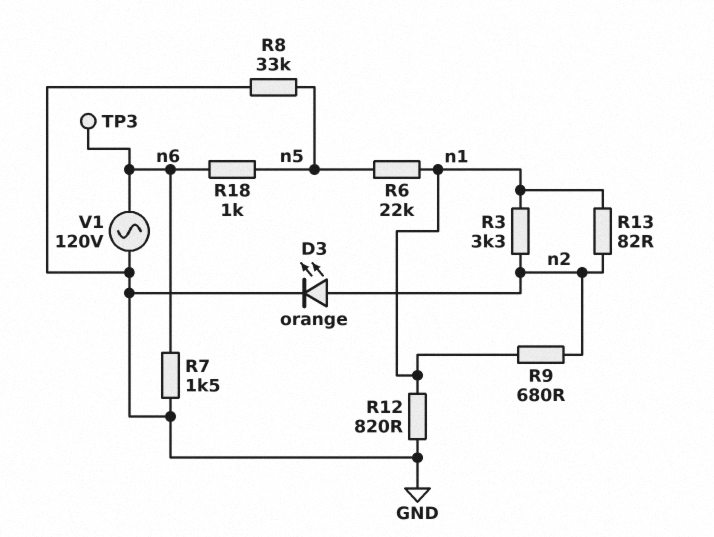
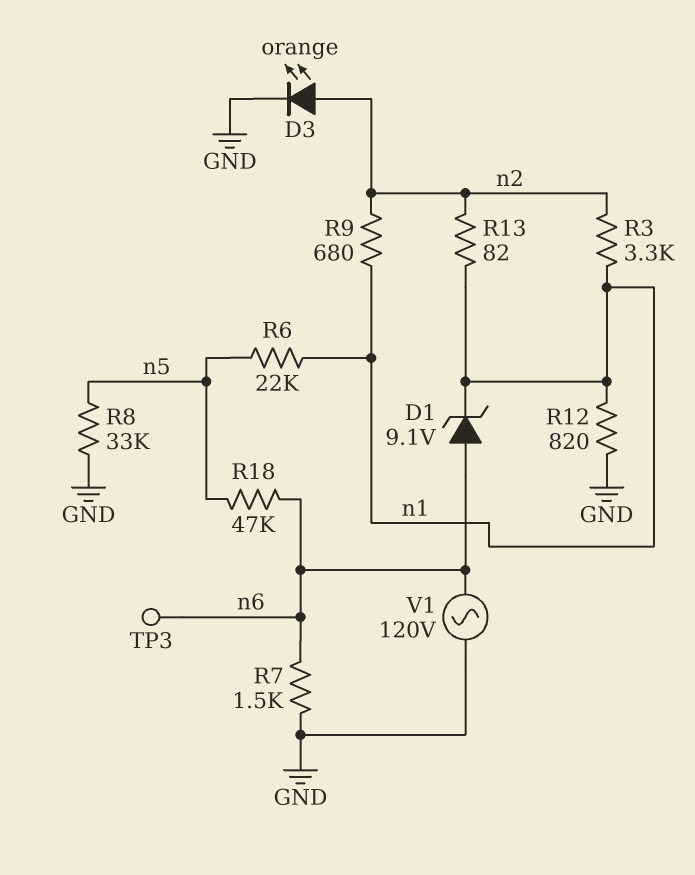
D1: none -> zener 9.1V (A n6, K n1)
R18: 1k (n5, n6) -> 47k (n5, n6)

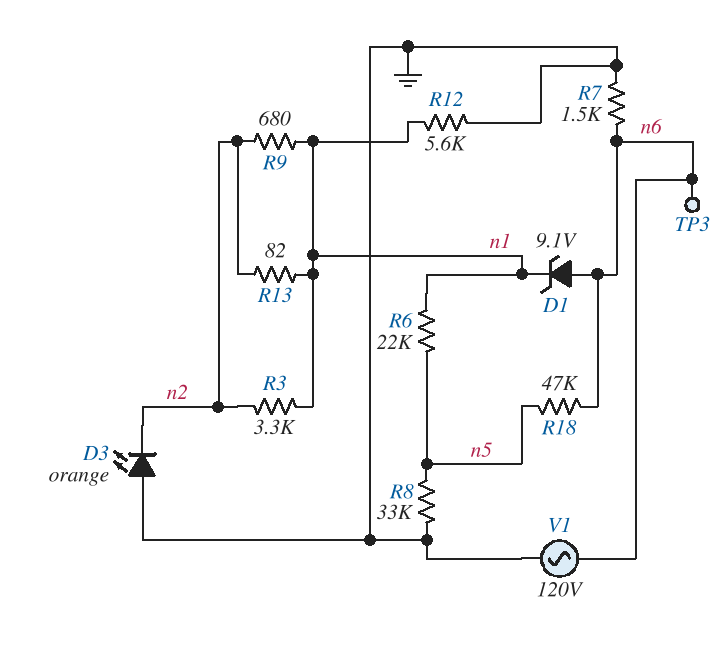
D3: LED orange (A n2, K GND) -> LED orange (A GND, K n2)
R12: 820 (GND, n1) -> 5.6k (GND, n1)

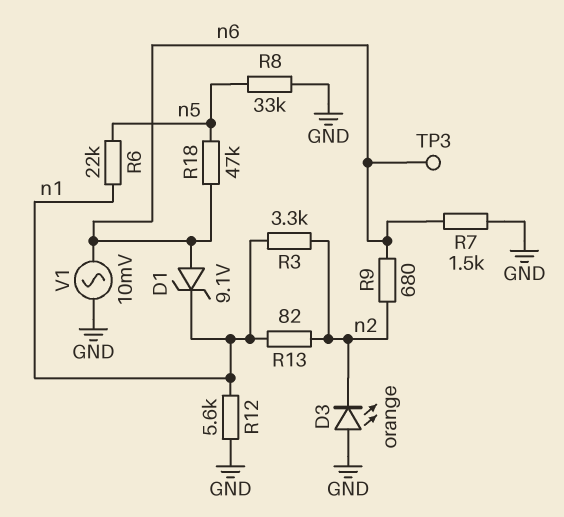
R9: 680 (n1, n2) -> 680 (n2, n6)
V1: AC 120V (GND, n6) -> AC 10mV (GND, n6)

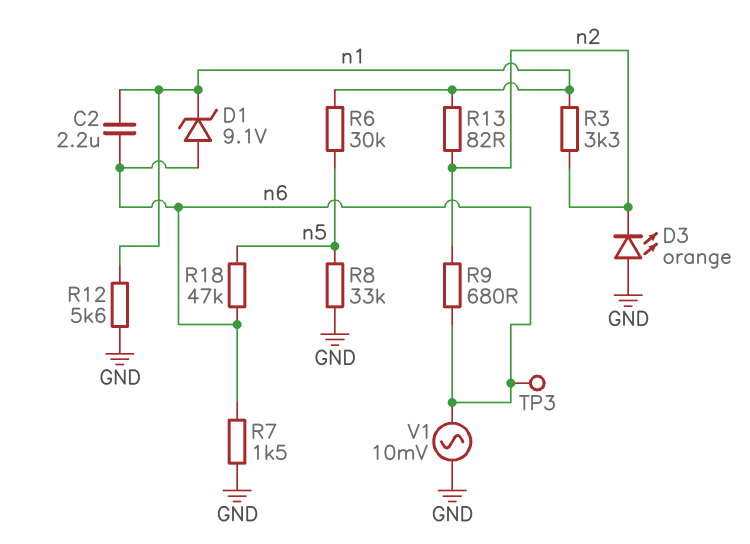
C2: none -> 2.2uF (n1, n6)
R6: 22k (n1, n5) -> 30k (n1, n5)

